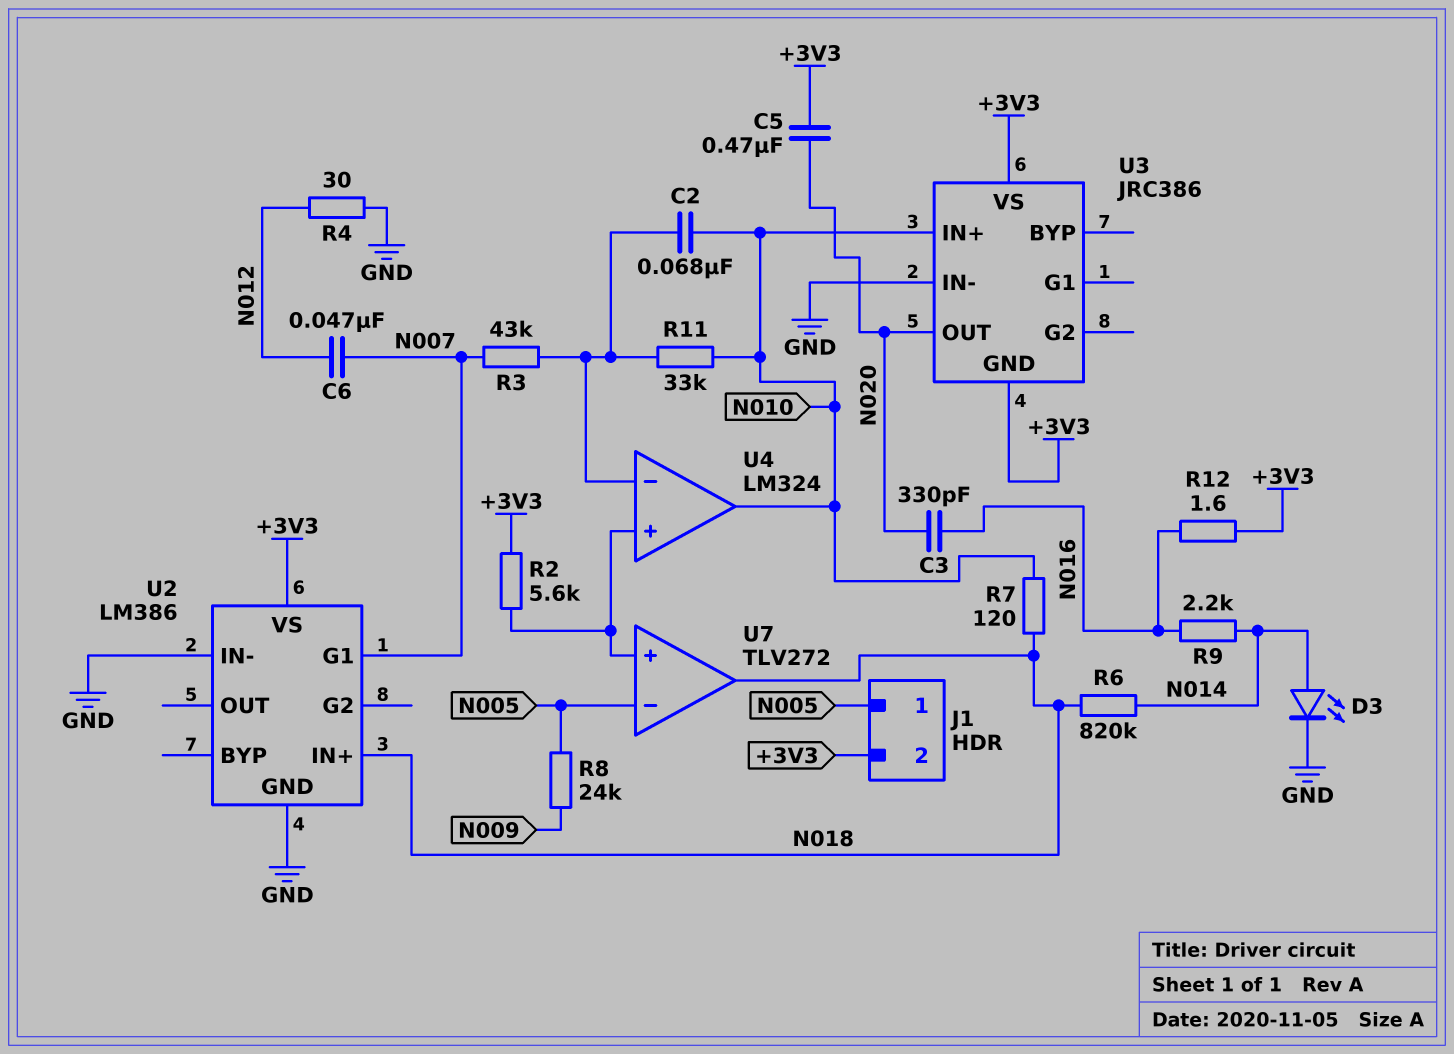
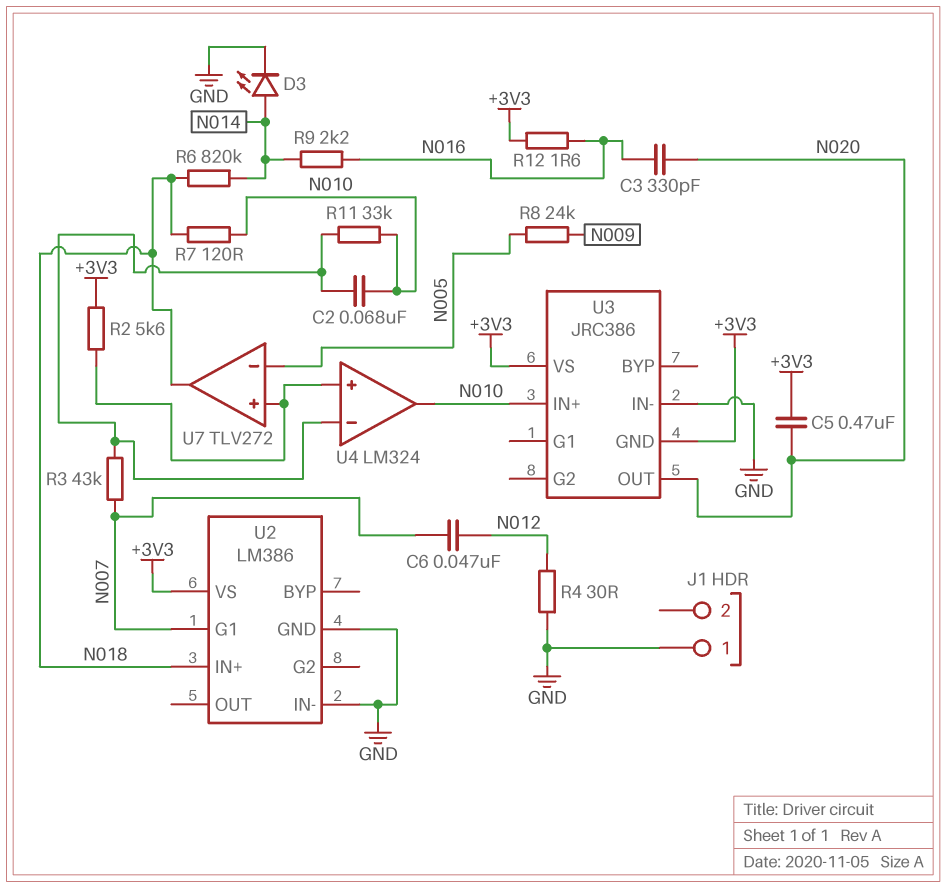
J1 pin 1: N005 -> GND
J1 pin 2: +3V3 -> none

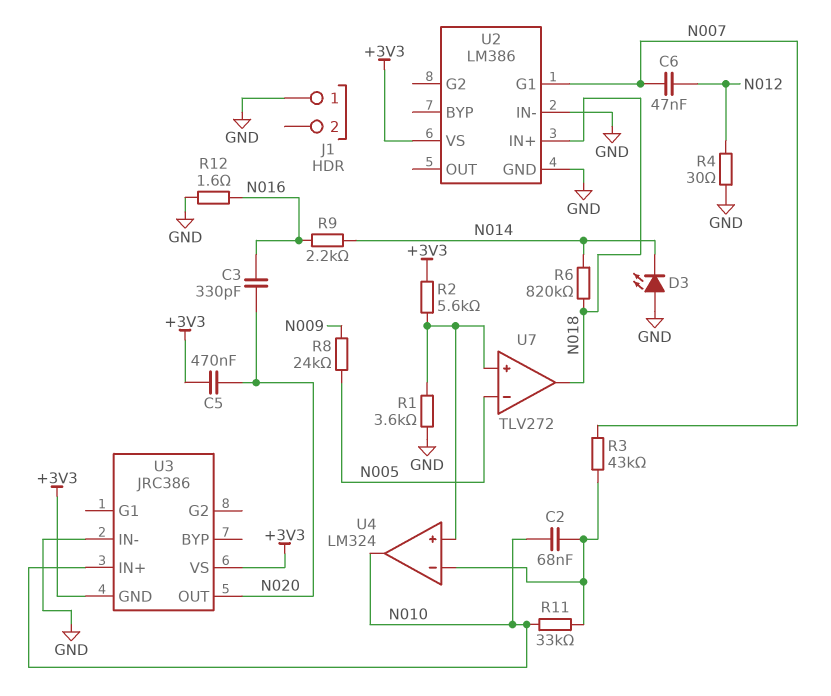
D3: LED (A N014, K GND) -> LED (A GND, K N014)
R1: none -> 3.6k (GND, U4/in+)
R7: 120 (N010, N018) -> none
R12: 1.6 (+3V3, N016) -> 1.6 (GND, N016)

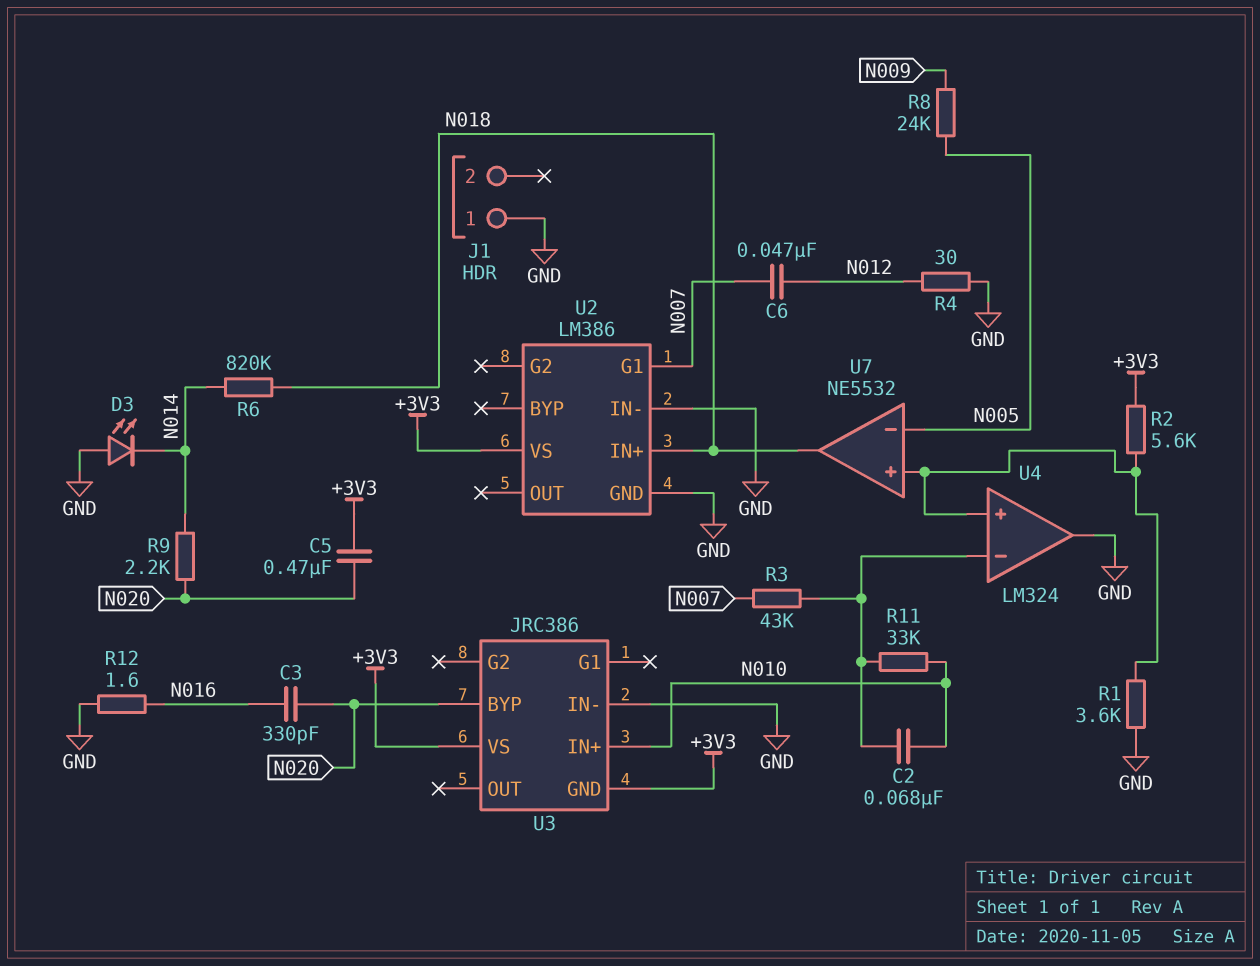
R9: 2.2k (N014, N016) -> 2.2k (N014, N020)
U3 pin BYP: none -> N020
U3 pin OUT: N020 -> none
U4 pin out: N010 -> GND
U7: TLV272 -> NE5532

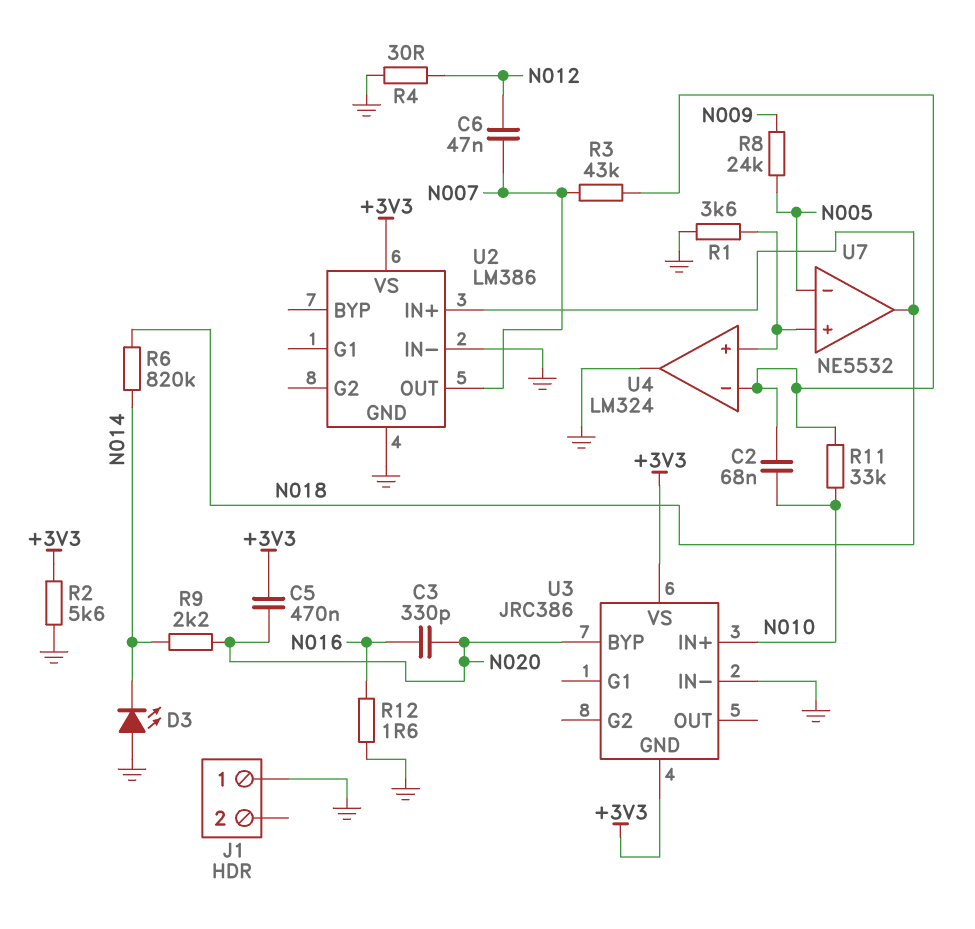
R2: 5.6k (+3V3, U4/in+) -> 5.6k (+3V3, GND)
U2 pin G1: N007 -> none
U2 pin OUT: none -> N007

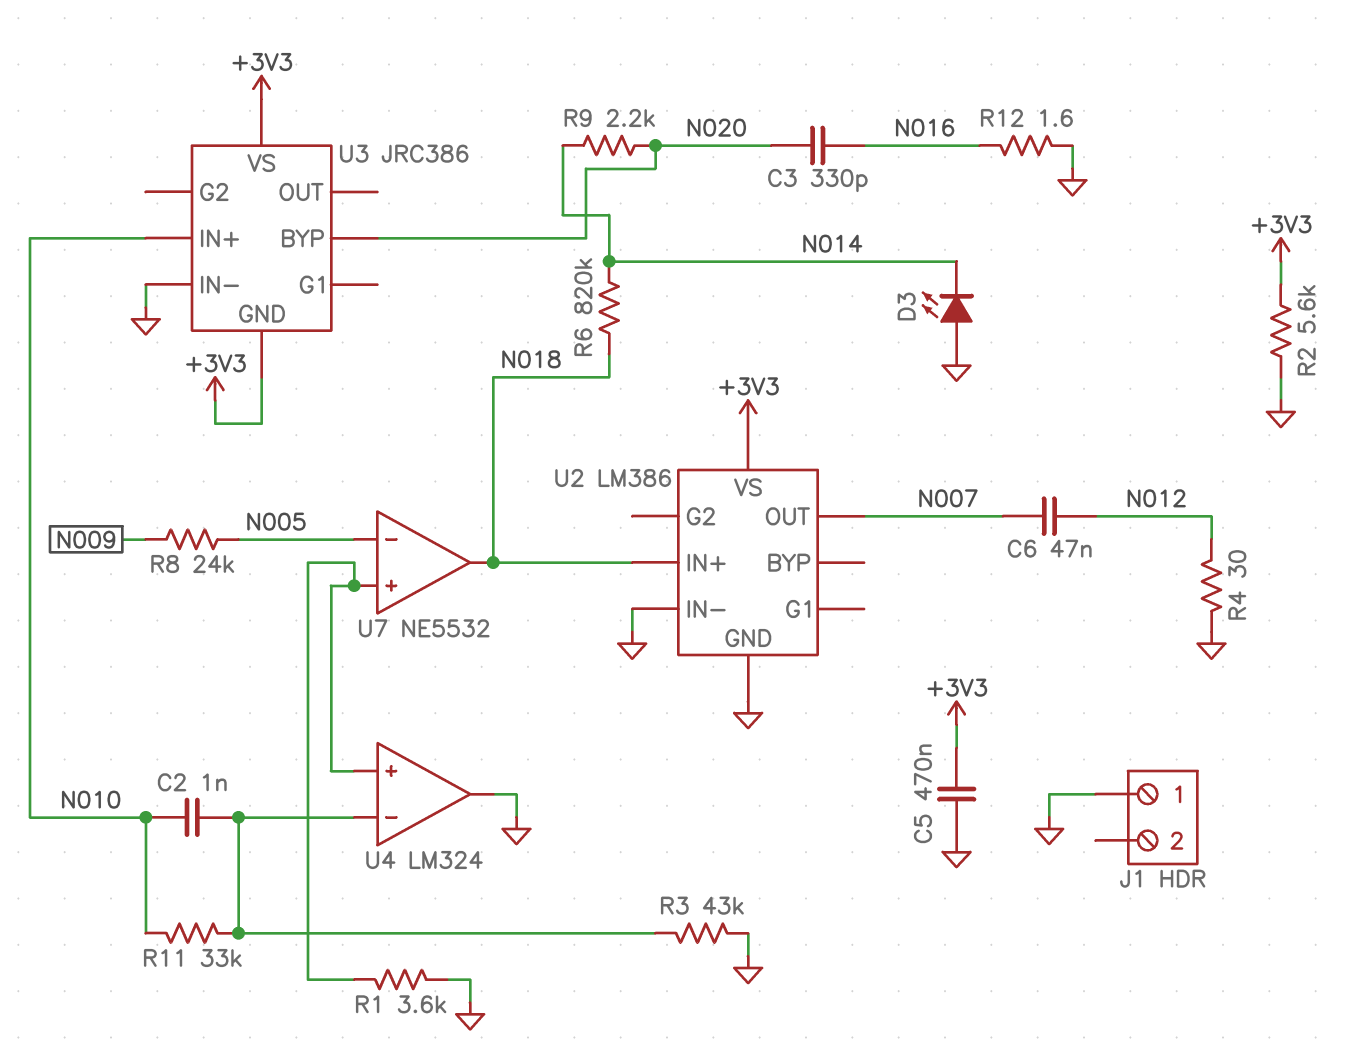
C2: 68nF (N010, U4/in-) -> 1nF (N010, U4/in-)
C5: 470nF (+3V3, N020) -> 470nF (+3V3, GND)
R3: 43k (N007, U4/in-) -> 43k (GND, U4/in-)

